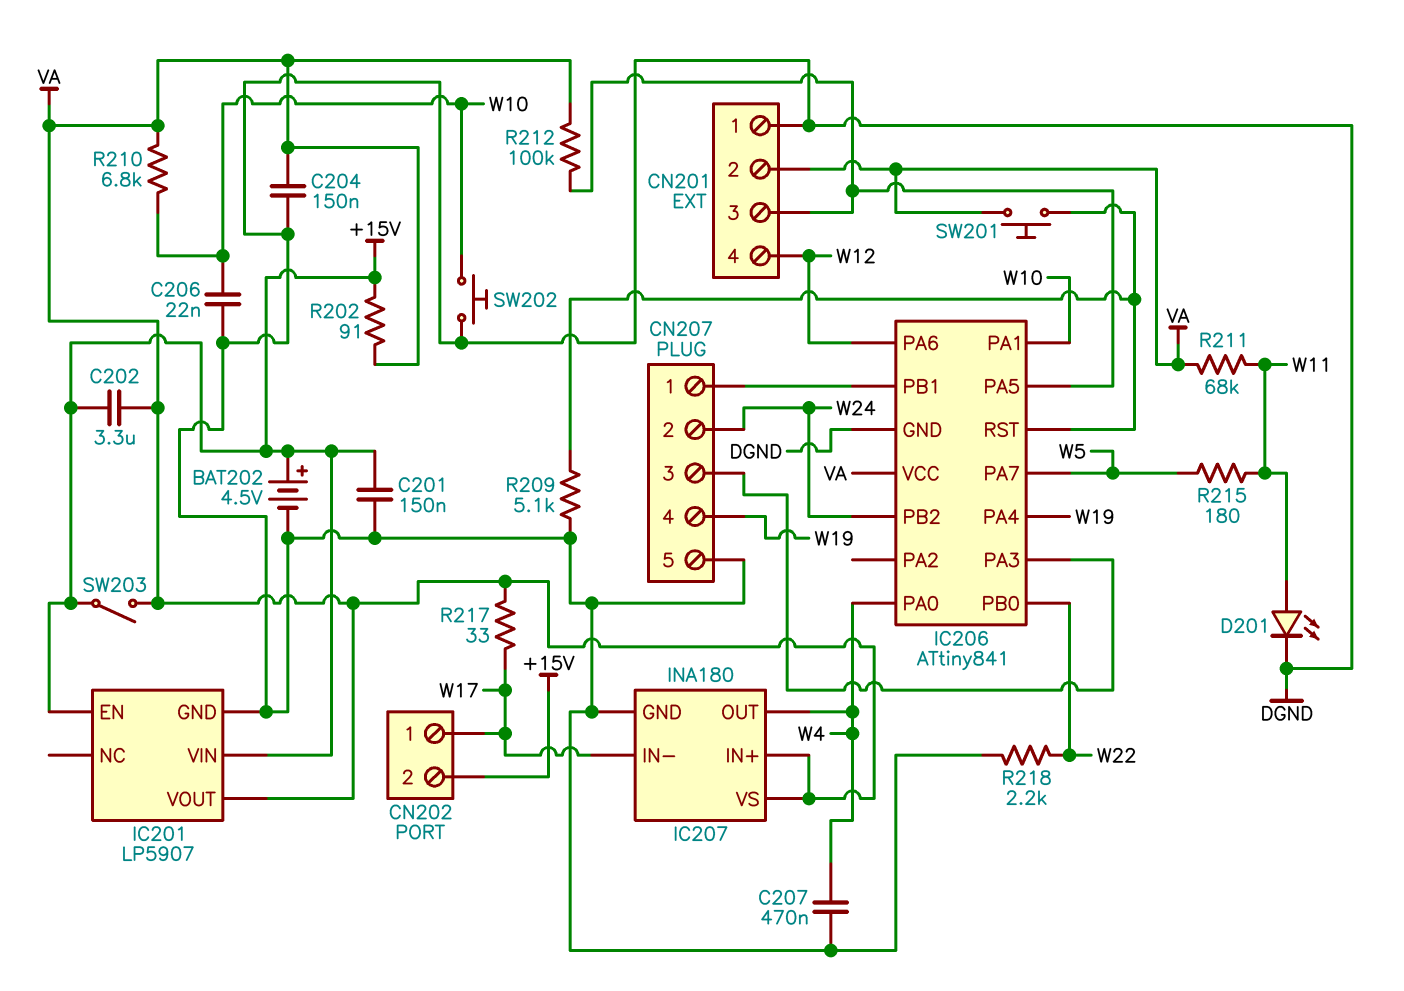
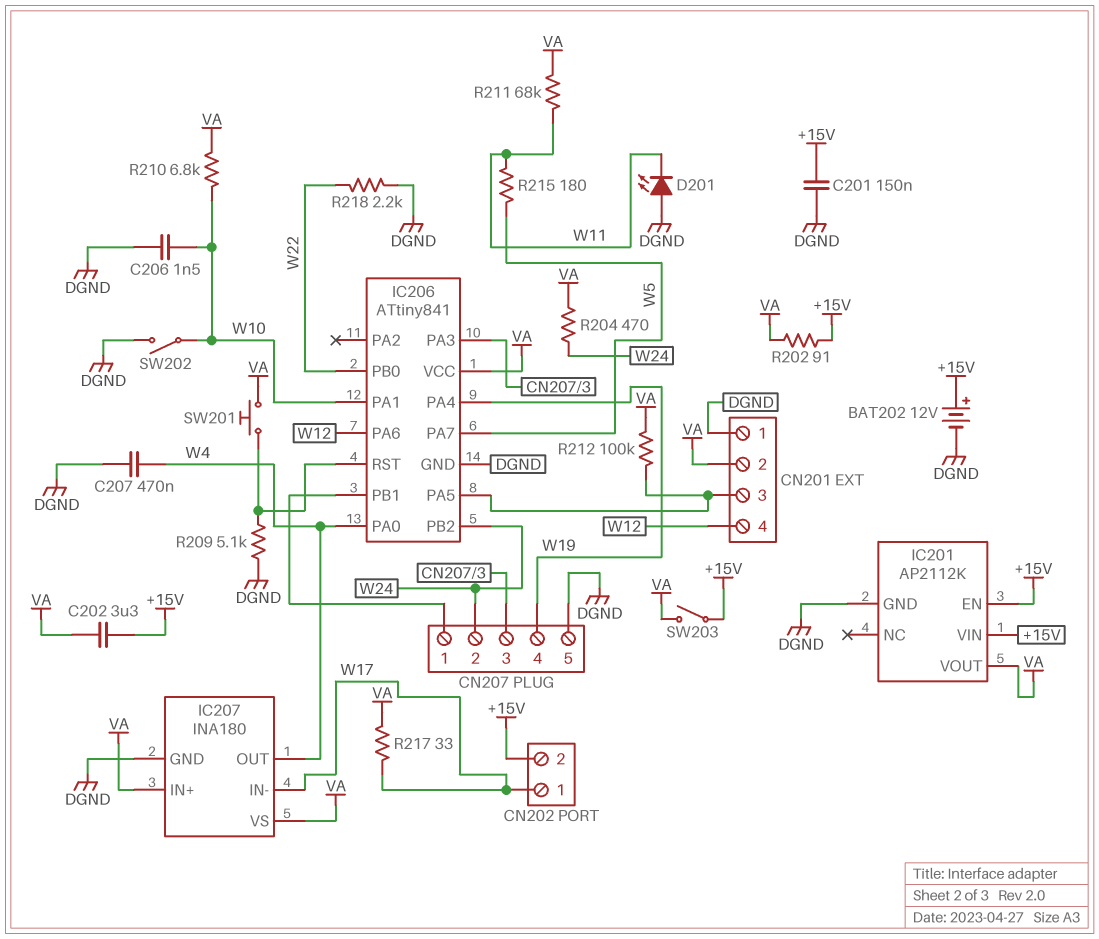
BAT202: 4.5V (plus +15V, minus DGND) -> 12V (plus +15V, minus DGND)
C204: 150nF (DGND, VA) -> none
C206: 22nF (DGND, W10) -> 1.5nF (DGND, W10)
D201: LED (A W11, K DGND) -> LED (A DGND, K W11)
IC201: LP5907 -> AP2112K
R204: none -> 470 (VA, W24)
SW202: button (DGND, W10) -> switch (DGND, W10)

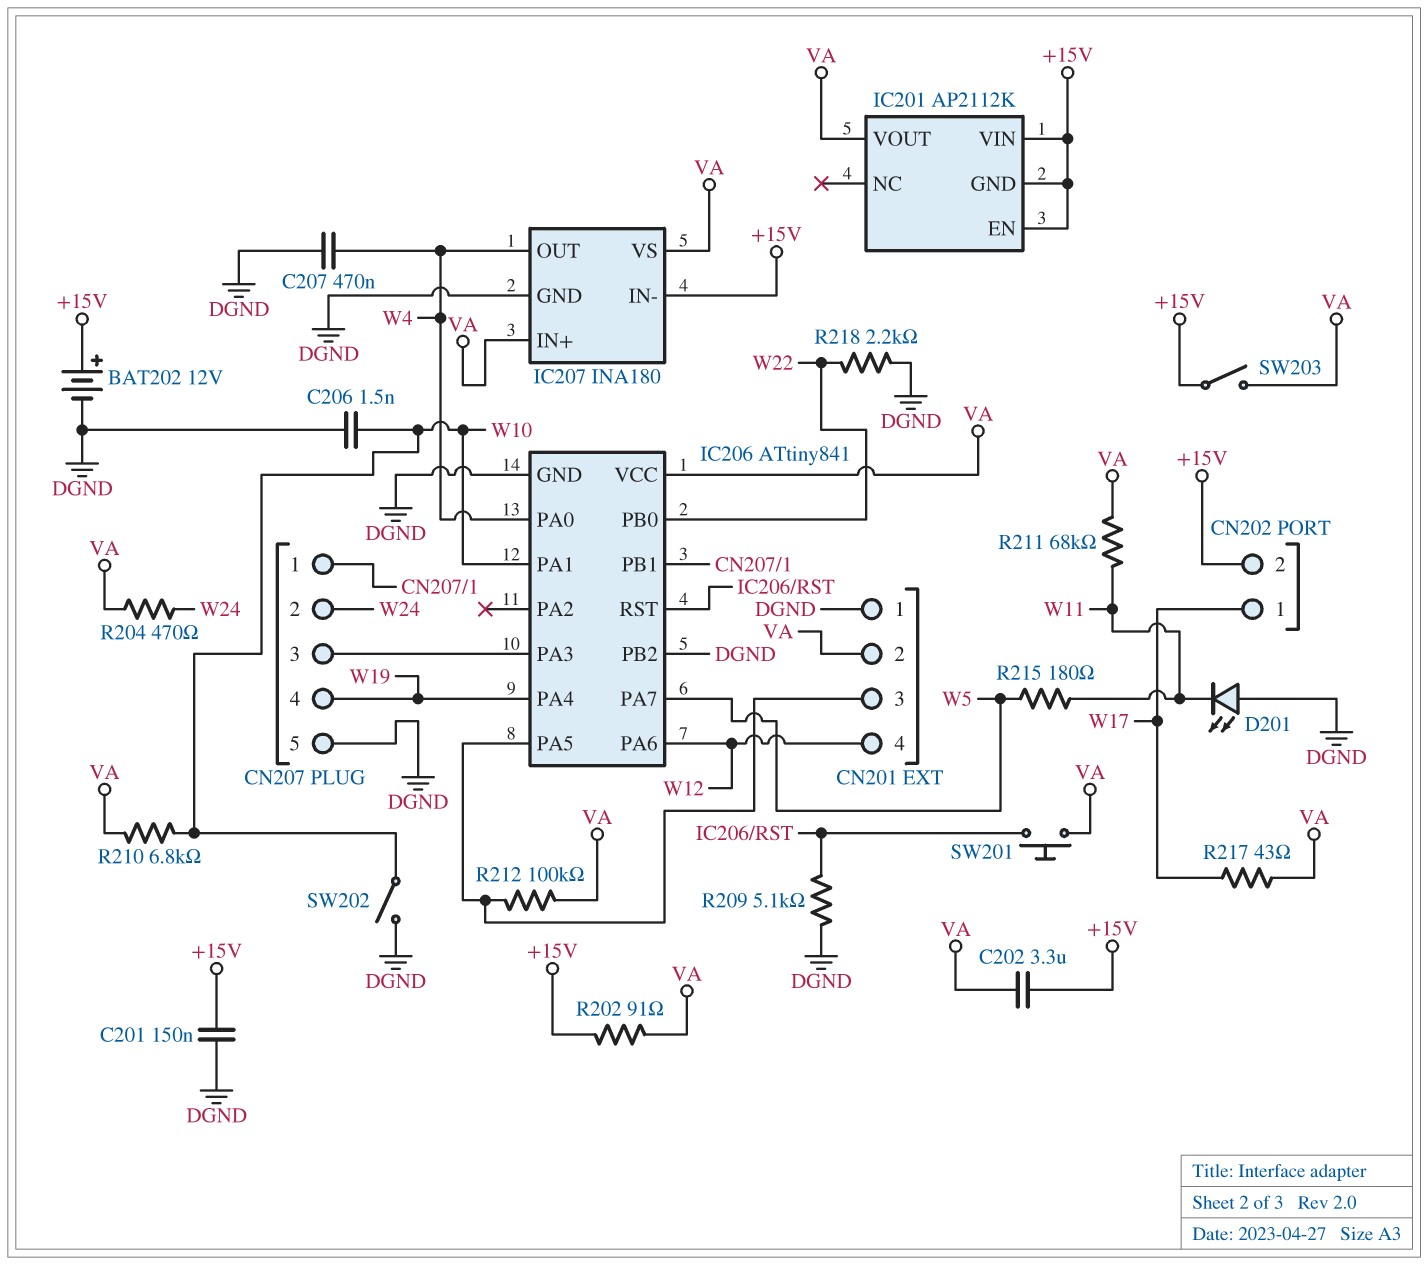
IC201 pin GND: DGND -> +15V
IC206 pin PB2: W24 -> DGND
IC207 pin IN-: W17 -> +15V
R217: 33 (VA, W17) -> 43 (VA, W17)

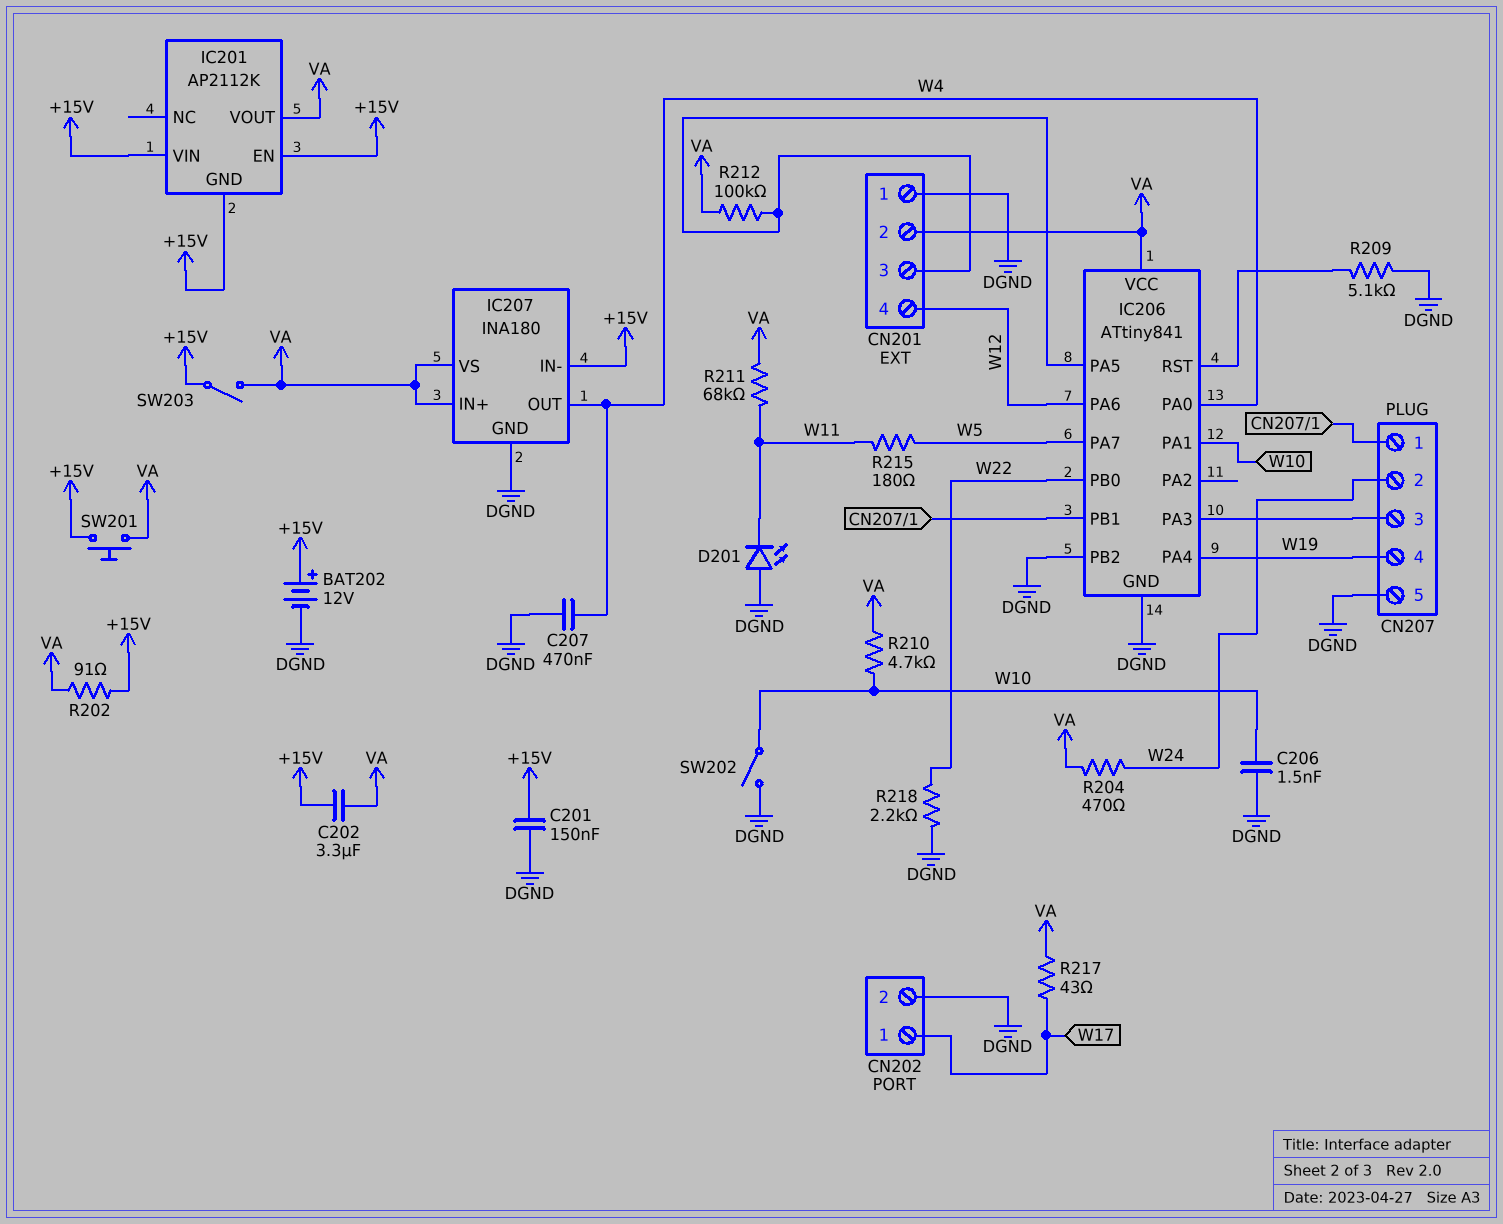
CN202 pin 2: +15V -> DGND
R210: 6.8k (VA, W10) -> 4.7k (VA, W10)
SW201: button (IC206/RST, VA) -> button (+15V, VA)

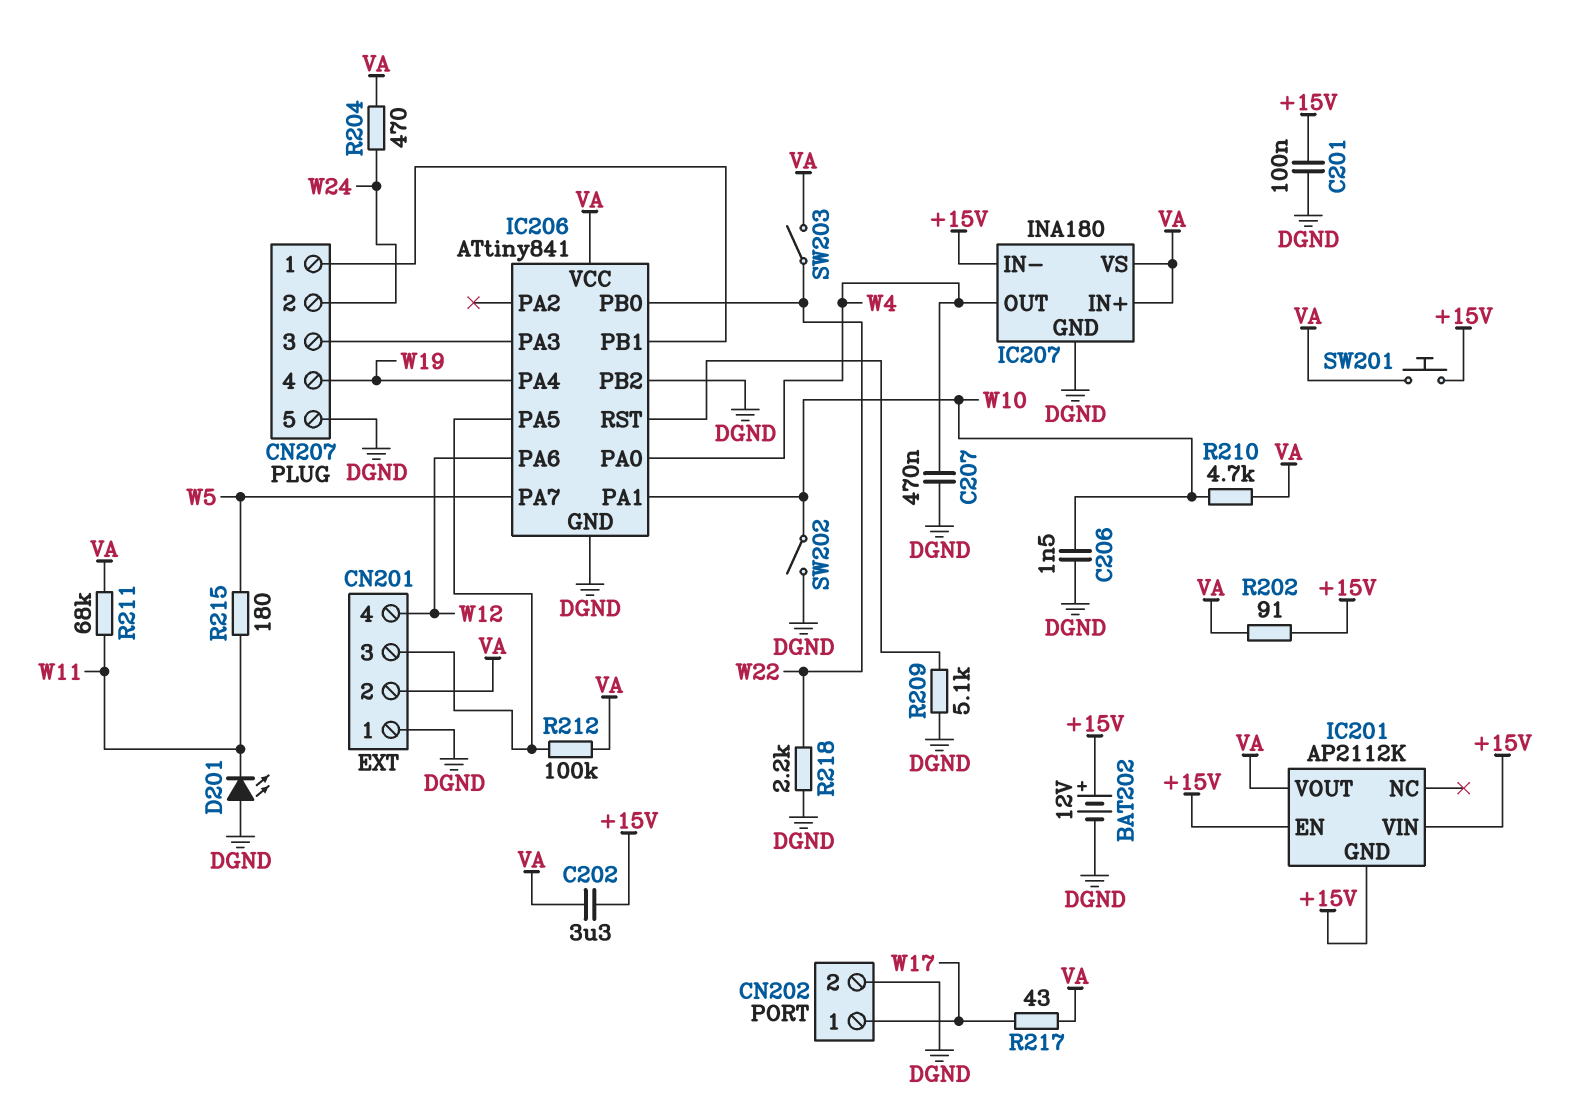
C201: 150nF (+15V, DGND) -> 100nF (+15V, DGND)
SW203: switch (+15V, VA) -> switch (VA, W22)

